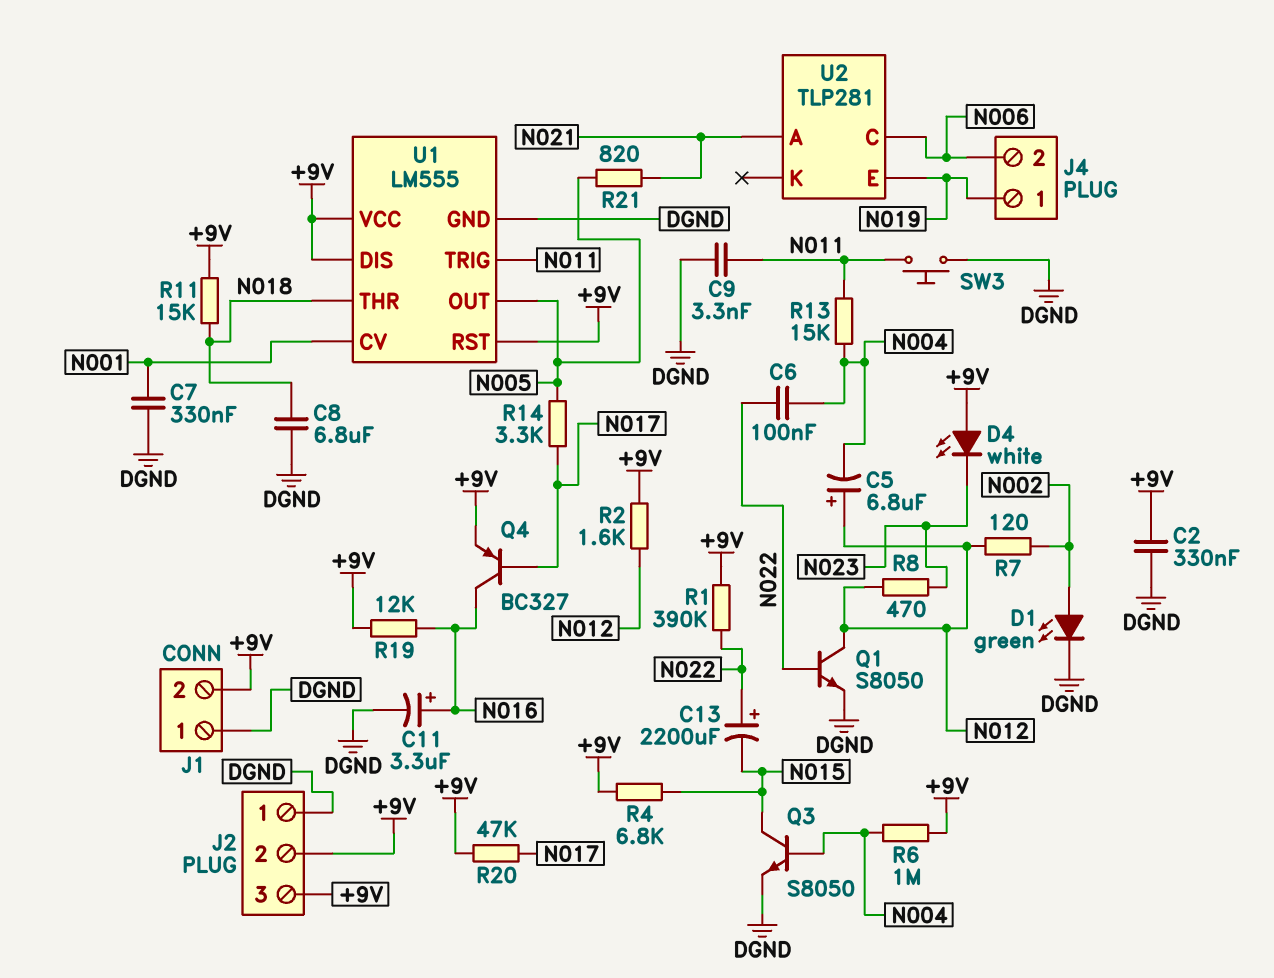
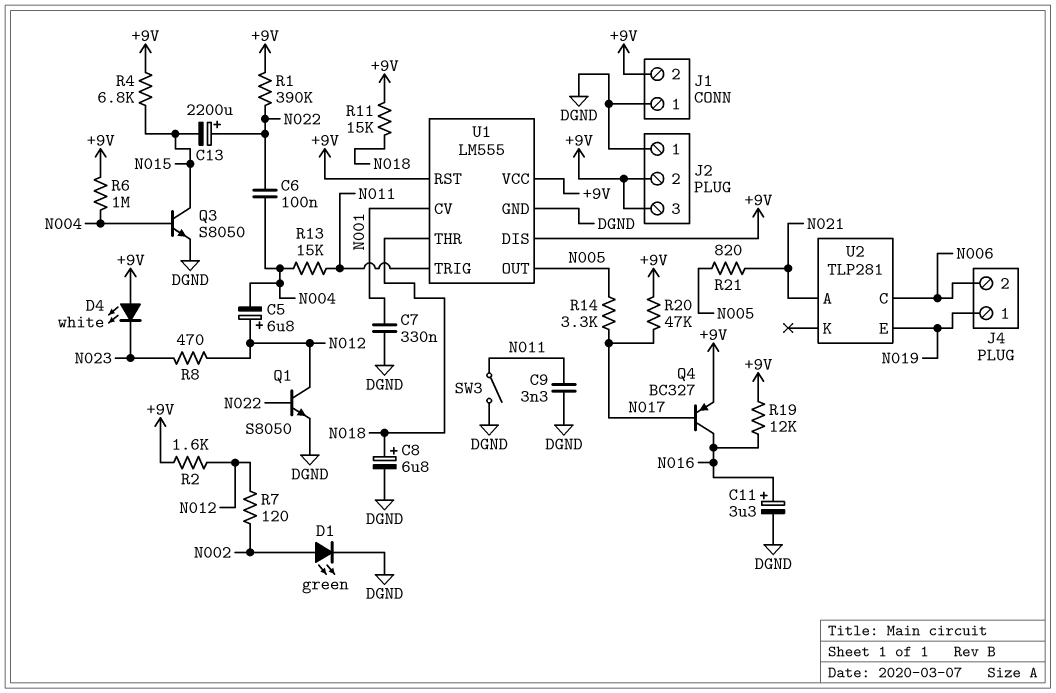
C2: 330nF (+9V, DGND) -> none
C8: 6.8uF (DGND, N018) -> 6.8uF (plus N018, minus DGND)
SW3: button (DGND, N011) -> switch (DGND, N011)

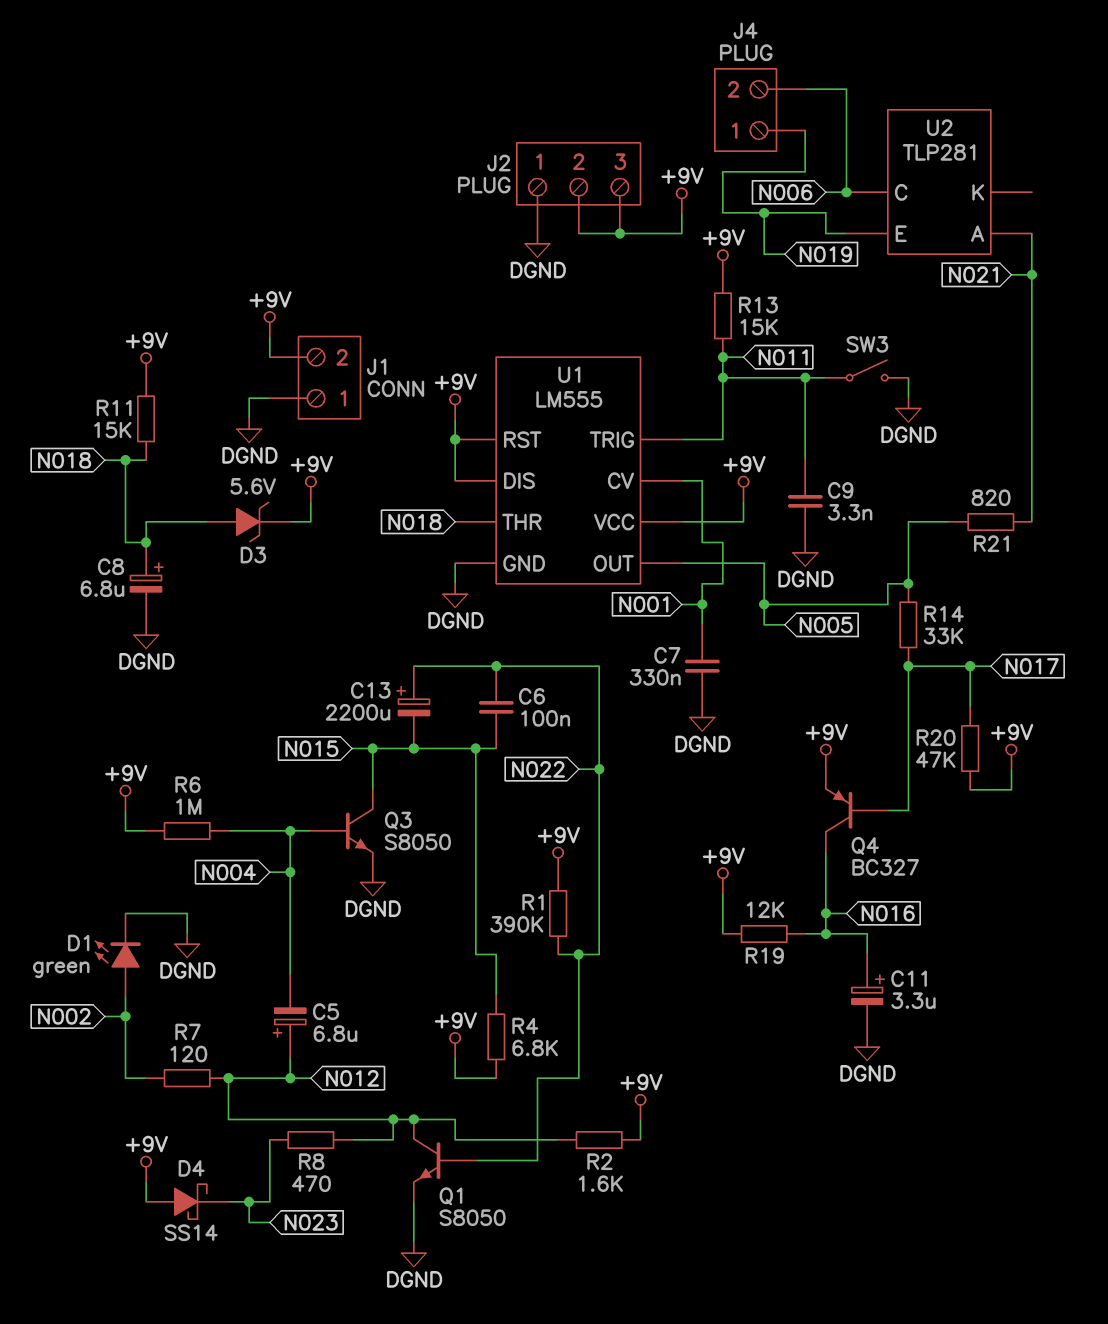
C6: 100nF (N004, N022) -> 100nF (N015, N022)
D3: none -> zener 5.6V (A N018, K +9V)
D4: LED white (A +9V, K N023) -> schottky SS14 (A +9V, K N023)
R13: 15k (N004, N011) -> 15k (+9V, N011)
R14: 3.3k (N005, N017) -> 33k (N005, N017)

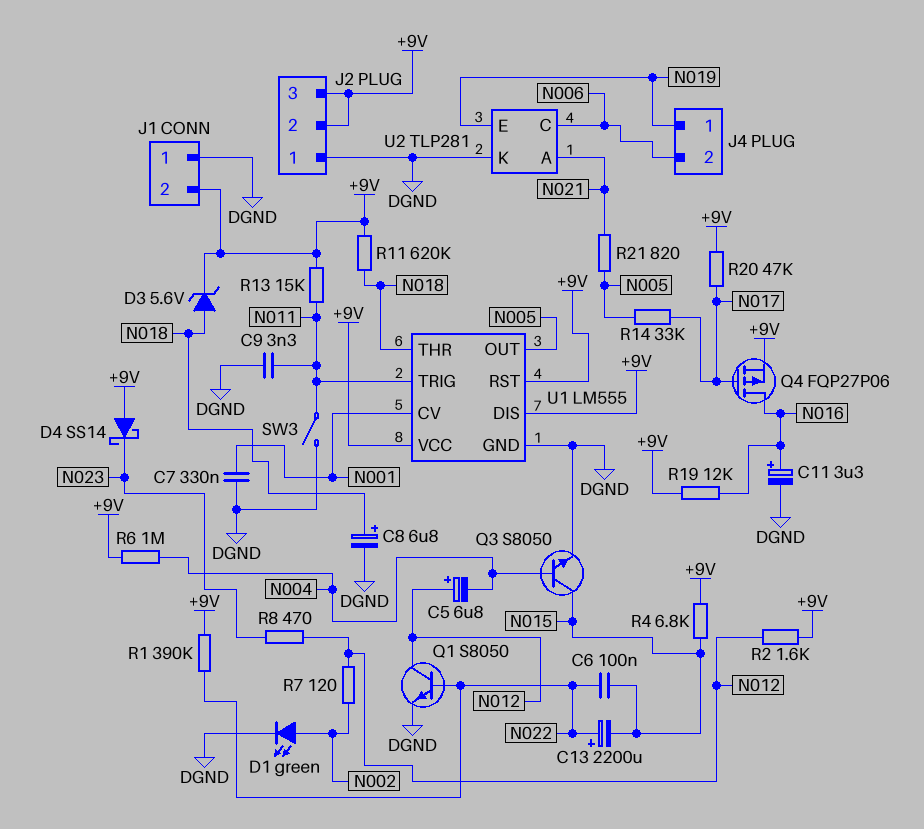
Q4: PNP BC327 (B N017, C N016, E +9V) -> PMOS FQP27P06 (G N017, D N016, S +9V)
R11: 15k (+9V, N018) -> 620k (+9V, N018)
U2 pin K: none -> DGND

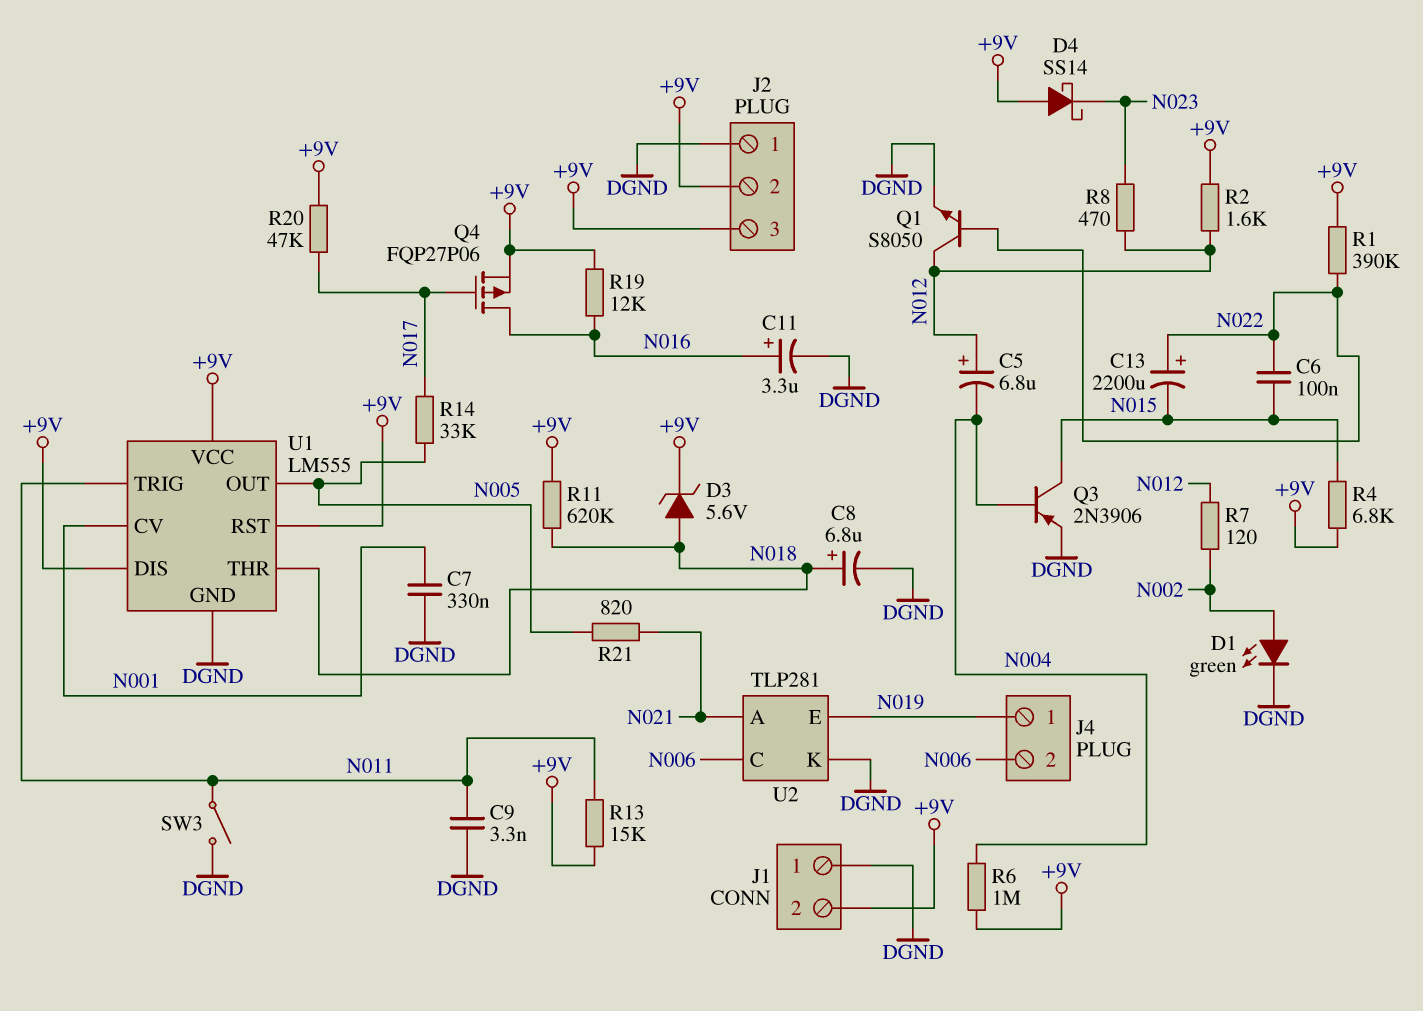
Q3: NPN S8050 (B N004, C N015, E DGND) -> PNP 2N3906 (B N004, C N015, E DGND)

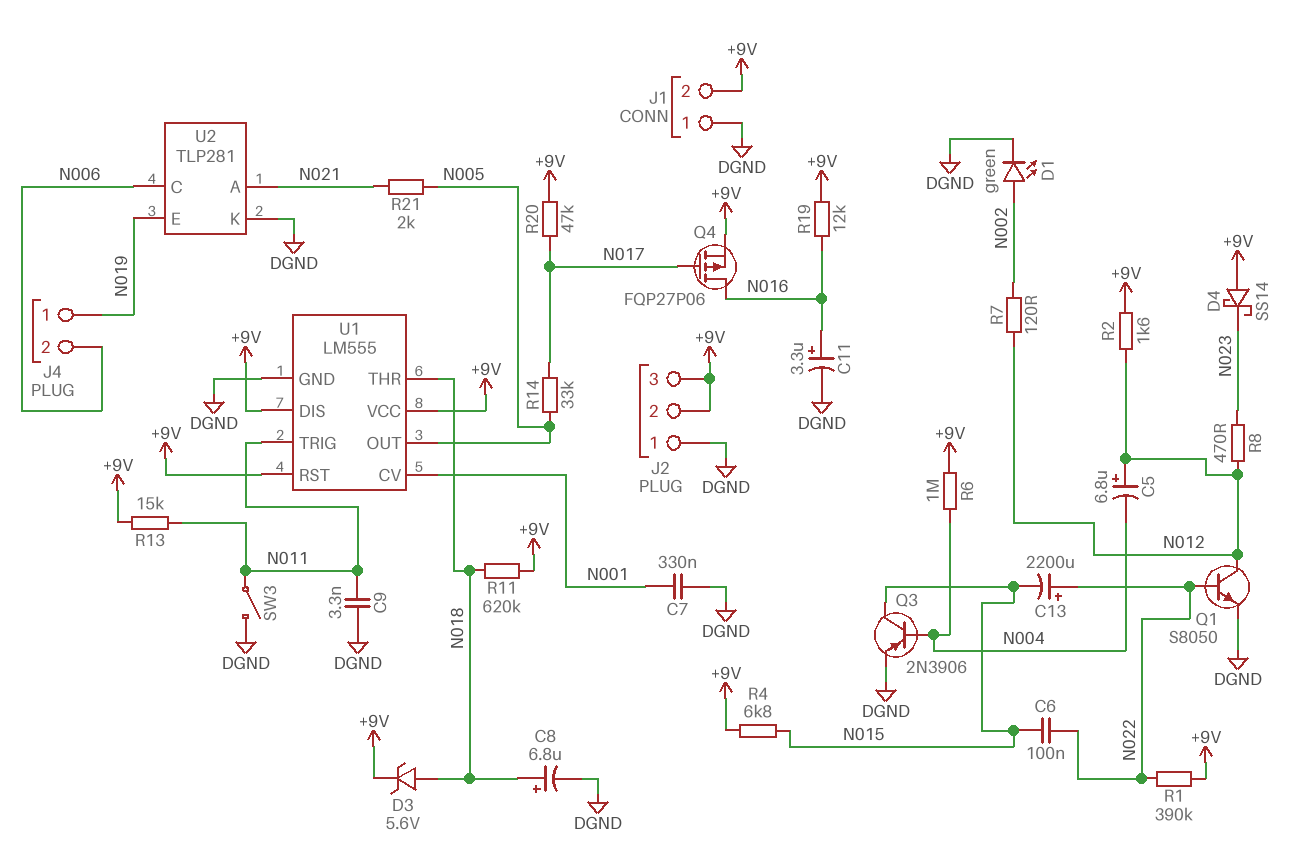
R21: 820 (N005, N021) -> 2k (N005, N021)

